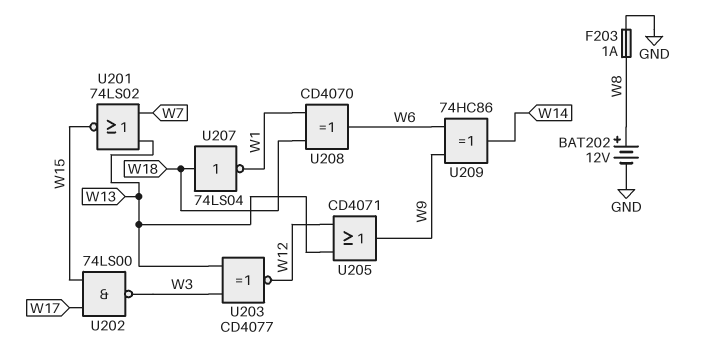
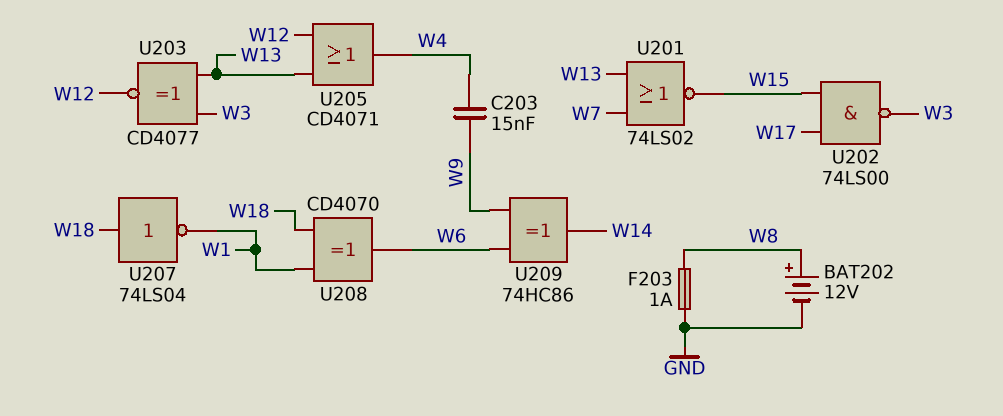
C203: none -> 15nF (W4, W9)
U205: OR CD4071 (in W12, in W13, out W9) -> OR CD4071 (in W12, in W13, out W4)

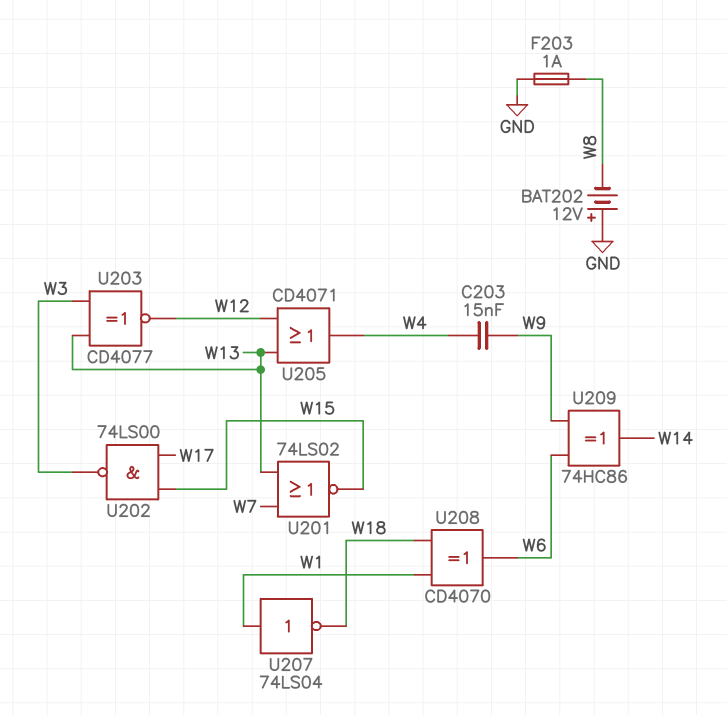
BAT202: 12V (plus W8, minus GND) -> 12V (plus GND, minus W8)
U207: NOT 74LS04 (in W18, out W1) -> NOT 74LS04 (in W1, out W18)

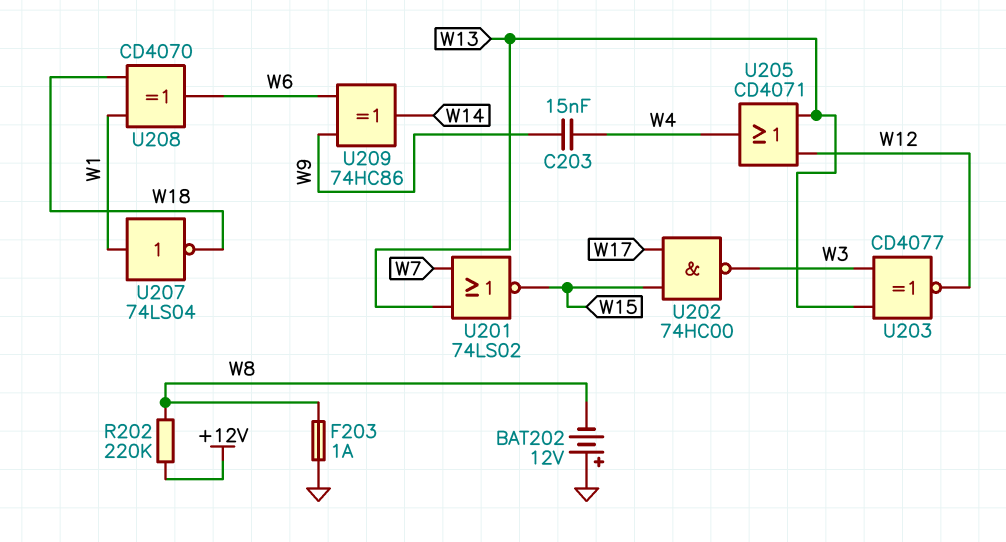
R202: none -> 220k (+12V, W8)
U202: NAND 74LS00 (in W15, in W17, out W3) -> NAND 74HC00 (in W15, in W17, out W3)

